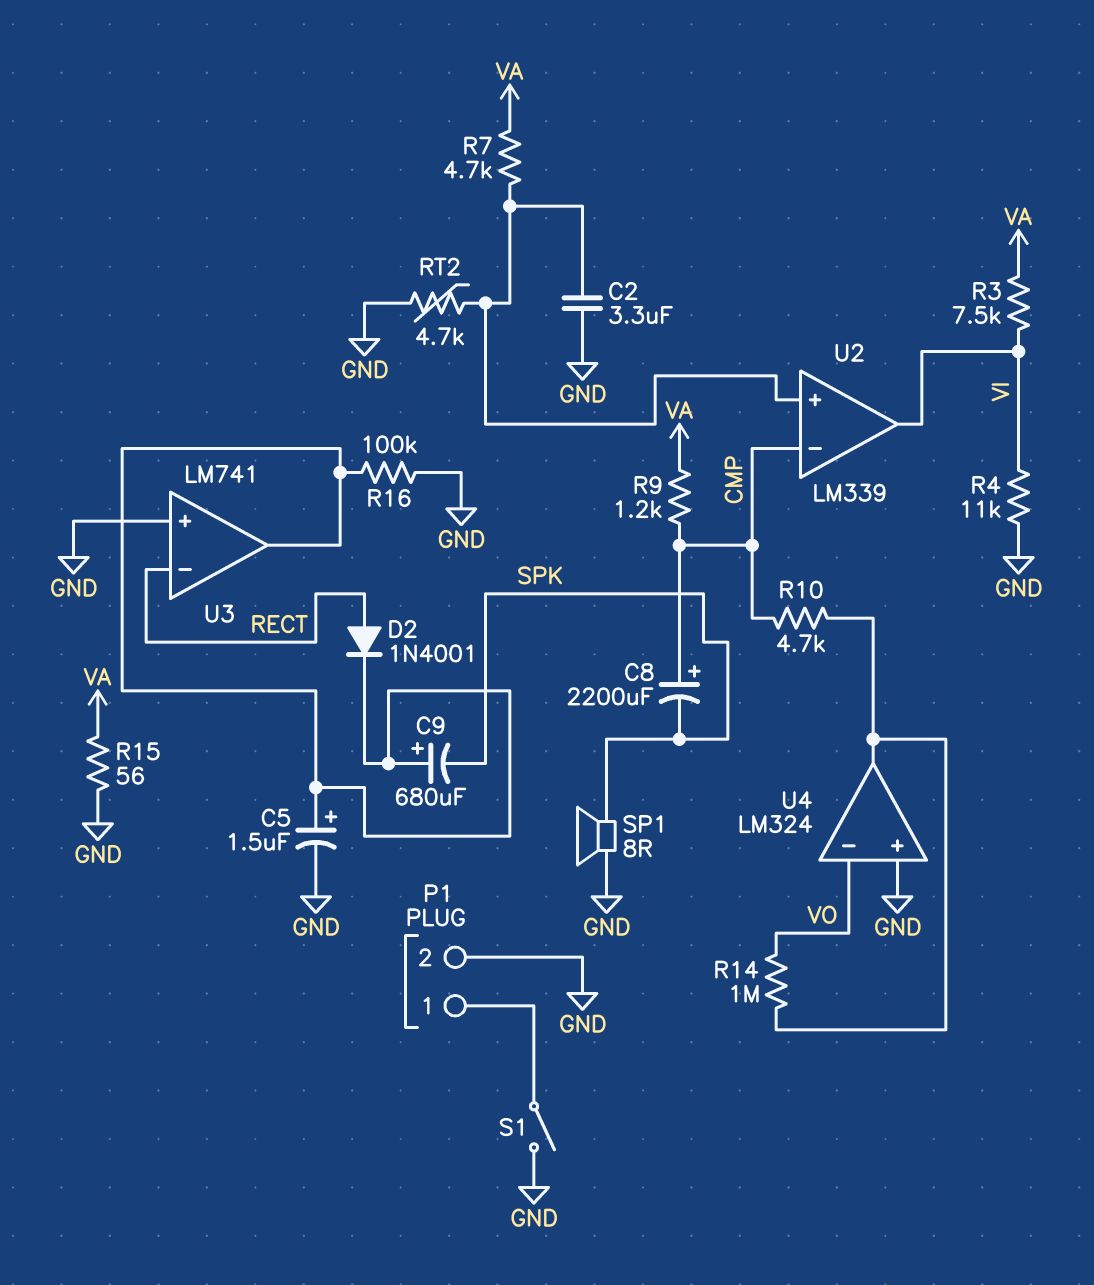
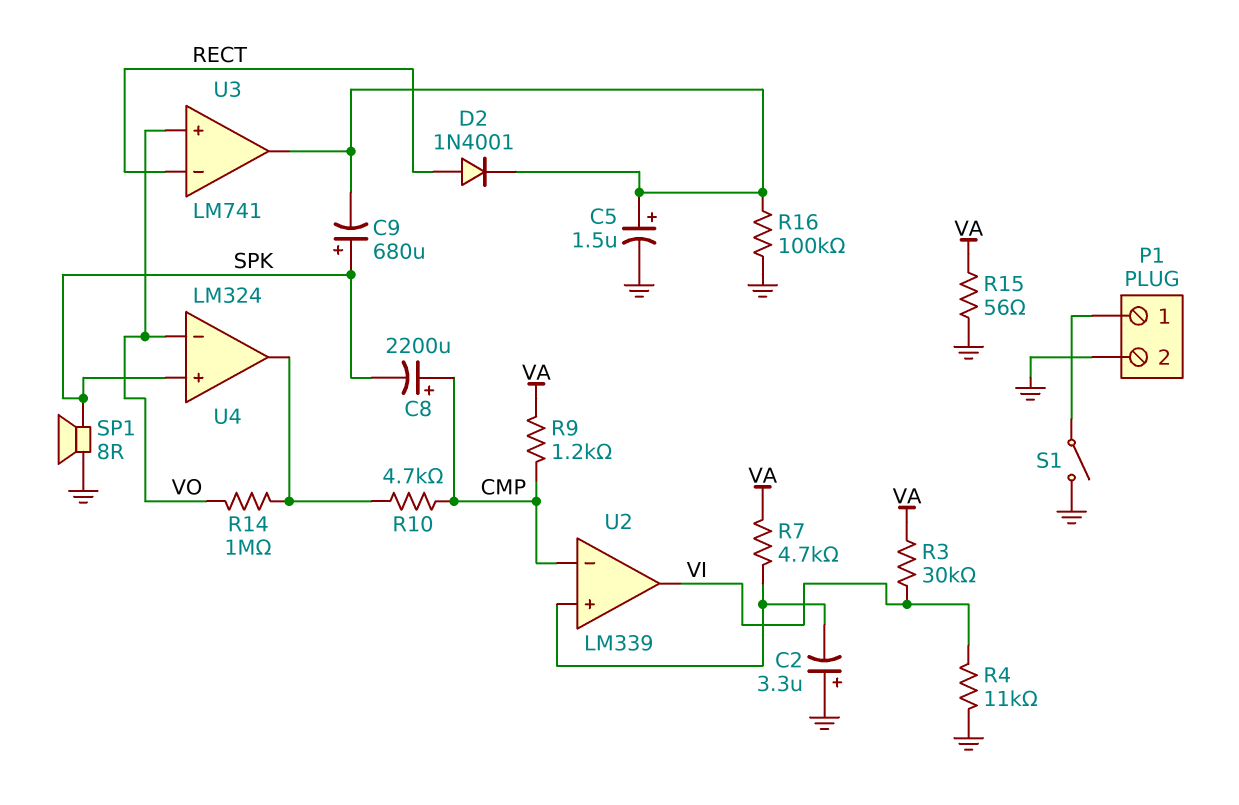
C2: 3.3uF (GND, U2/in+) -> 3.3uF (plus GND, minus U2/in+)
C9: 680uF (plus U3/out, minus SPK) -> 680uF (plus SPK, minus U3/out)
R3: 7.5k (VA, VI) -> 30k (VA, VI)
RT2: 4.7k (GND, U2/in+) -> none
U3 pin in+: GND -> VO
U4 pin in+: GND -> SPK

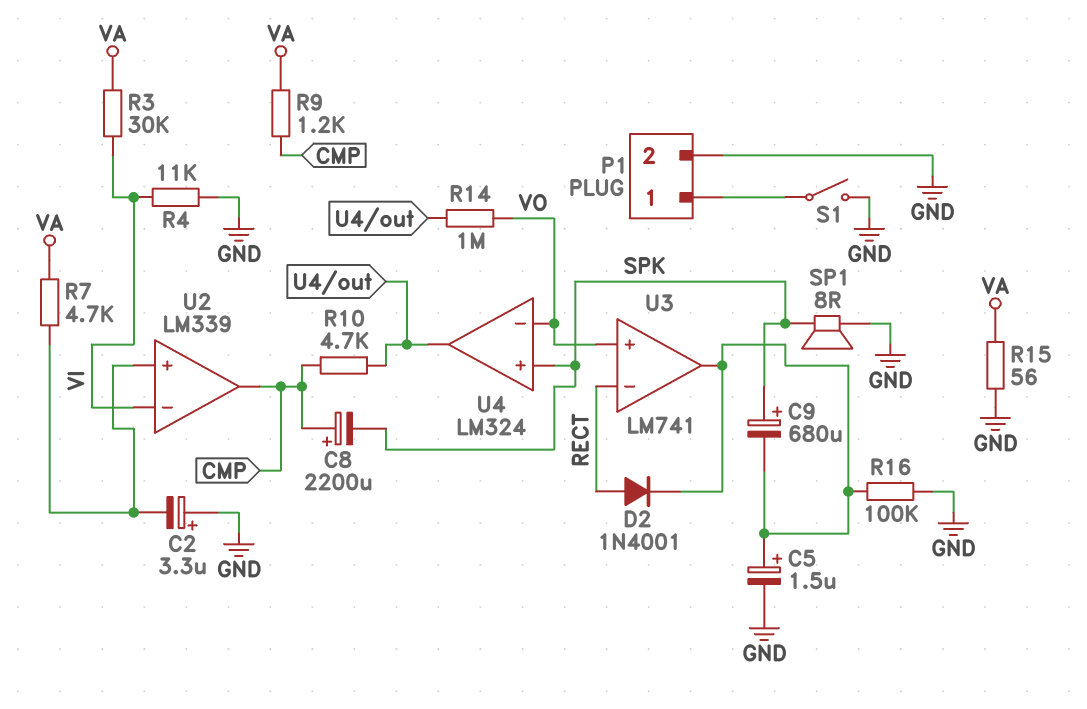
U2 pin in-: CMP -> VI
U2 pin out: VI -> CMP

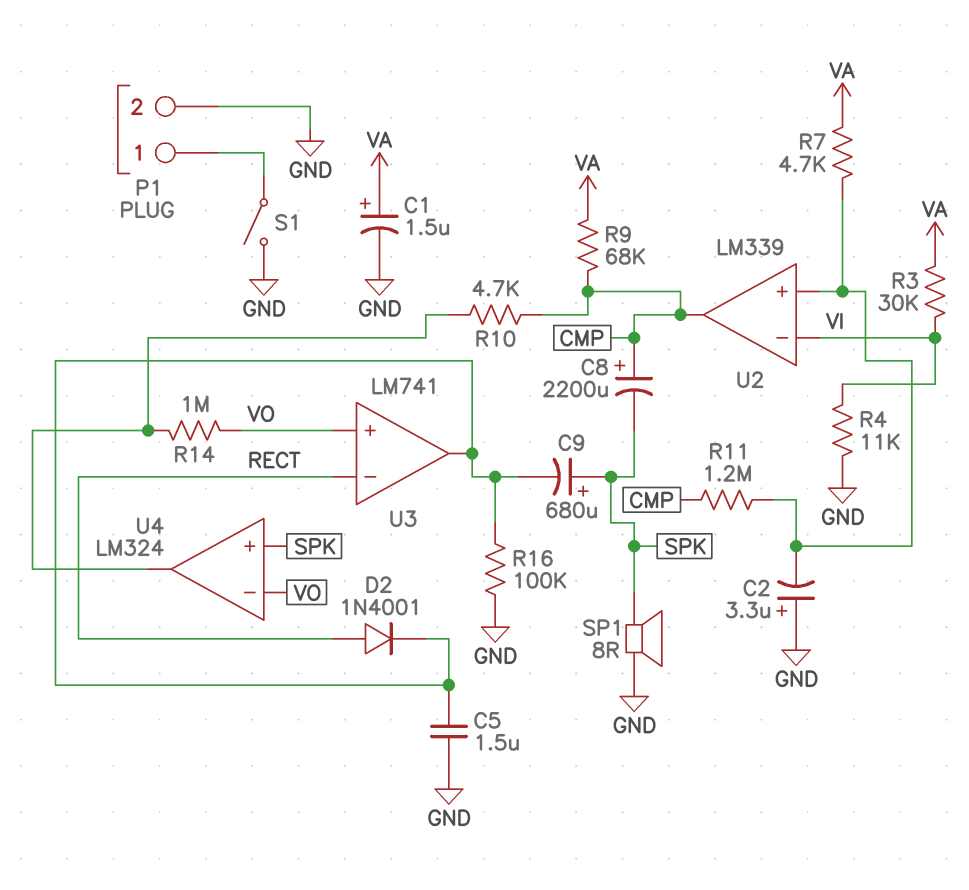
C1: none -> 1.5uF (plus VA, minus GND)
C5: 1.5uF (plus U3/out, minus GND) -> 1.5uF (GND, U3/out)
R9: 1.2k (CMP, VA) -> 68k (CMP, VA)
R11: none -> 1.2M (CMP, U2/in+)
R15: 56 (GND, VA) -> none

